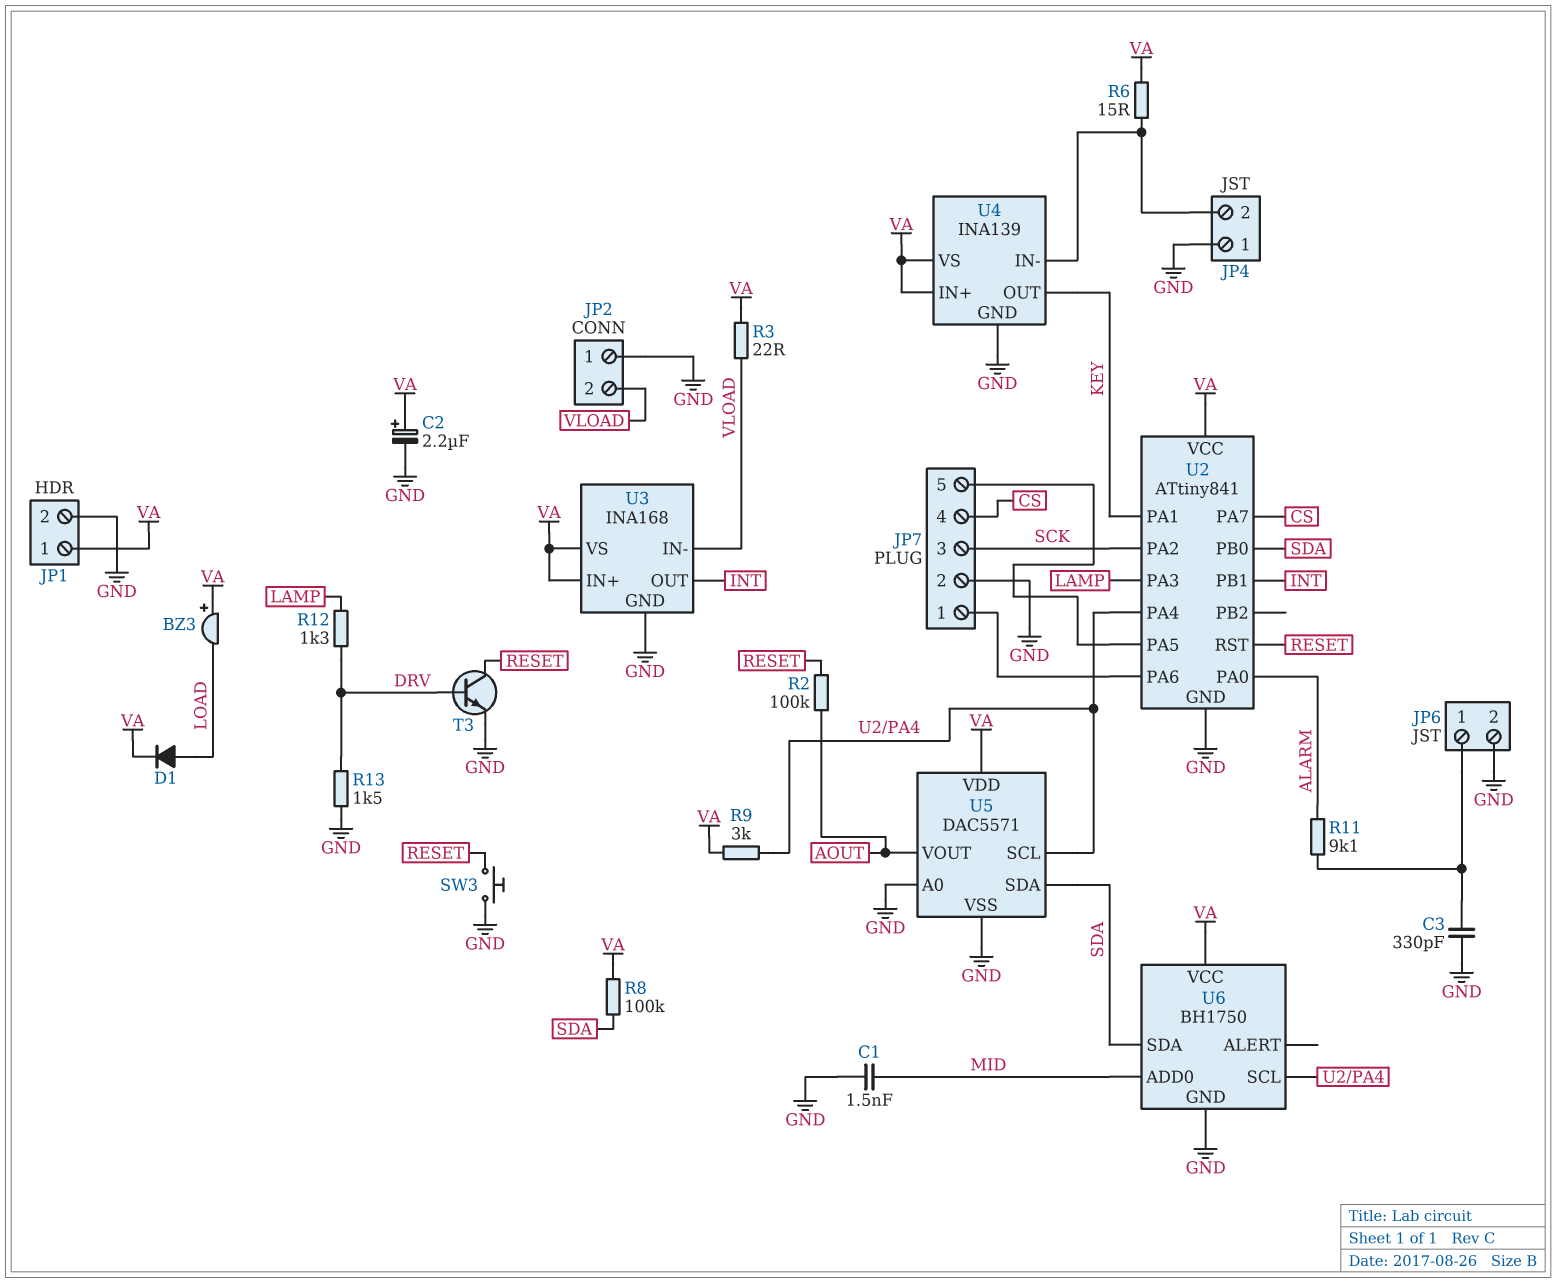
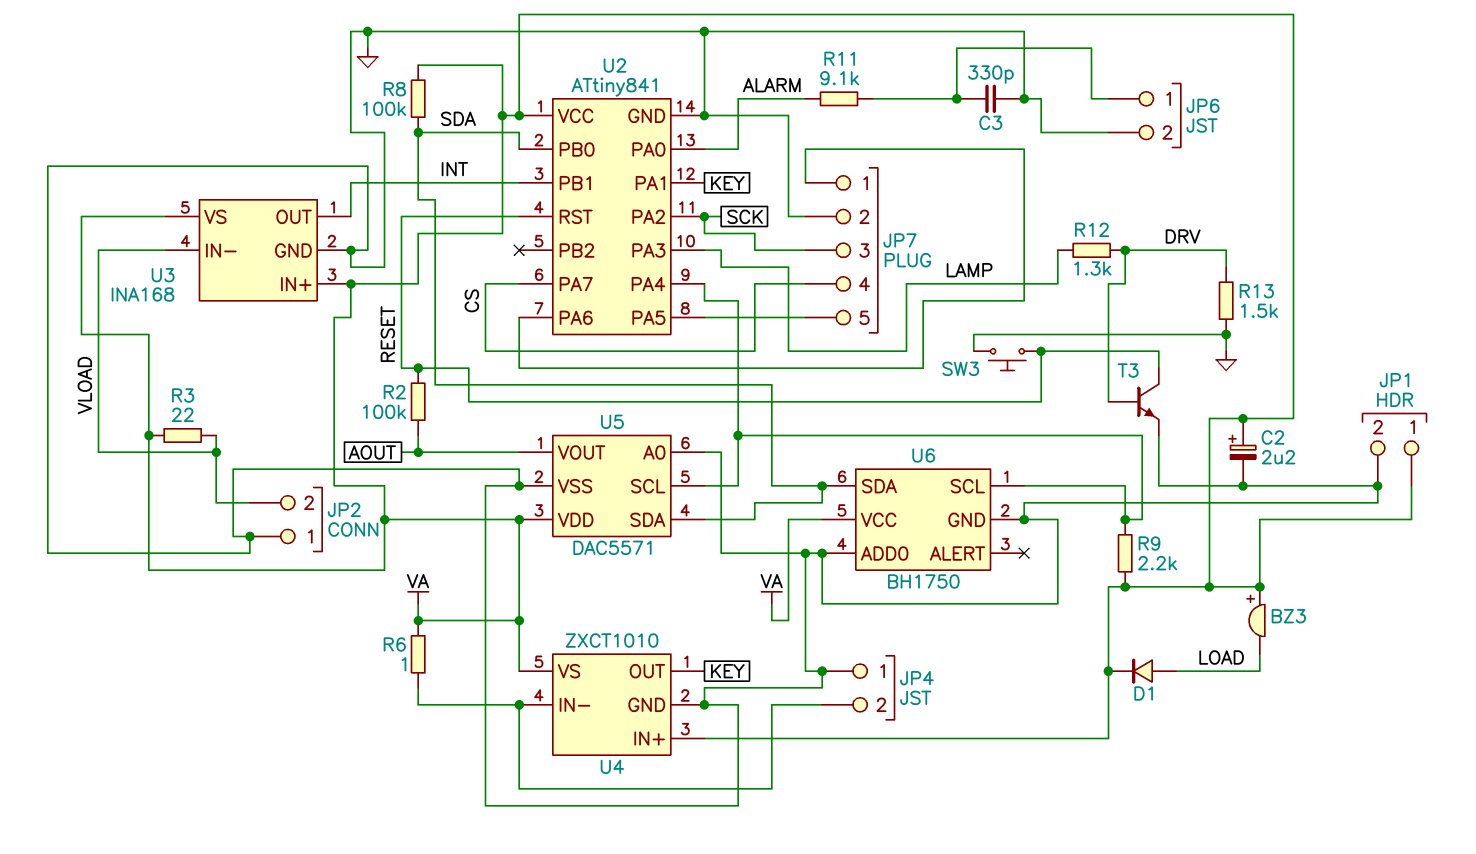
C1: 1.5nF (GND, MID) -> none
R6: 15 (JP4/2, VA) -> 1 (JP4/2, VA)
R9: 3k (U2/PA4, VA) -> 2.2k (U2/PA4, VA)
U4: INA139 -> ZXCT1010
U6 pin ADD0: MID -> GND

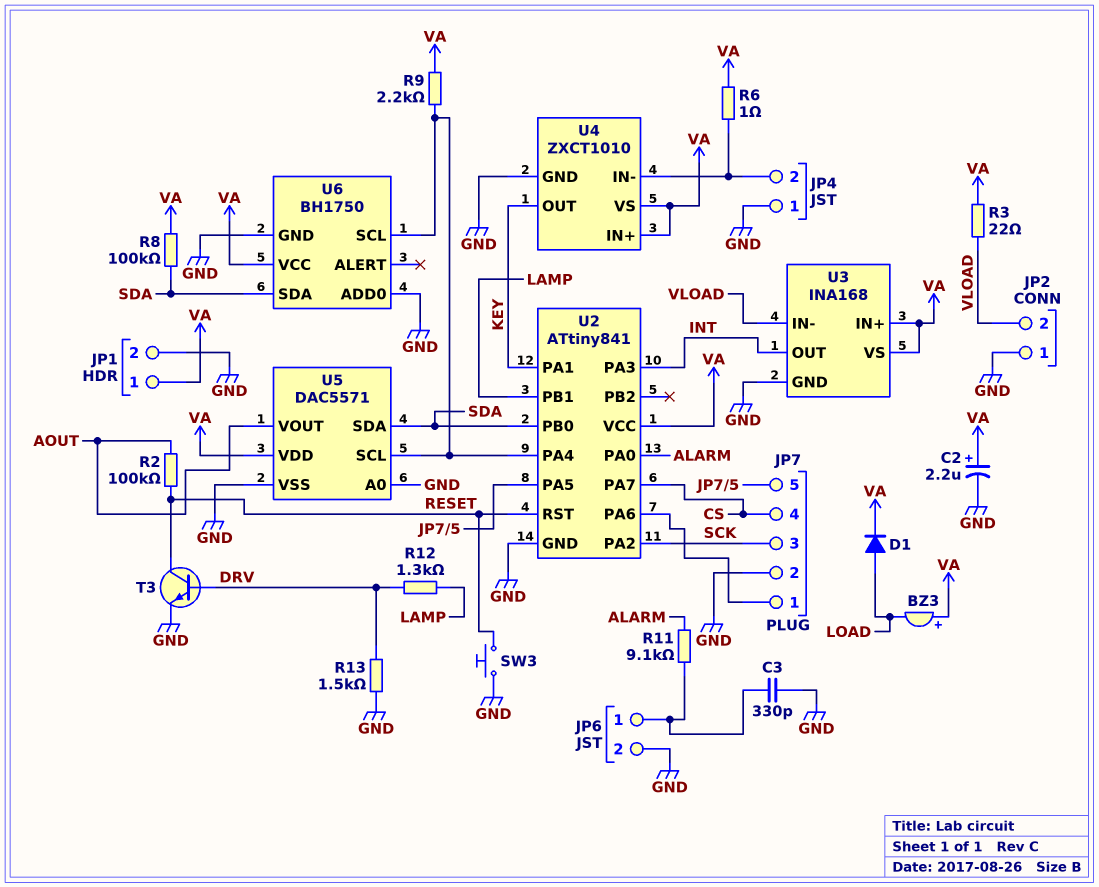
U2 pin PA3: LAMP -> INT
U2 pin PB1: INT -> LAMP

